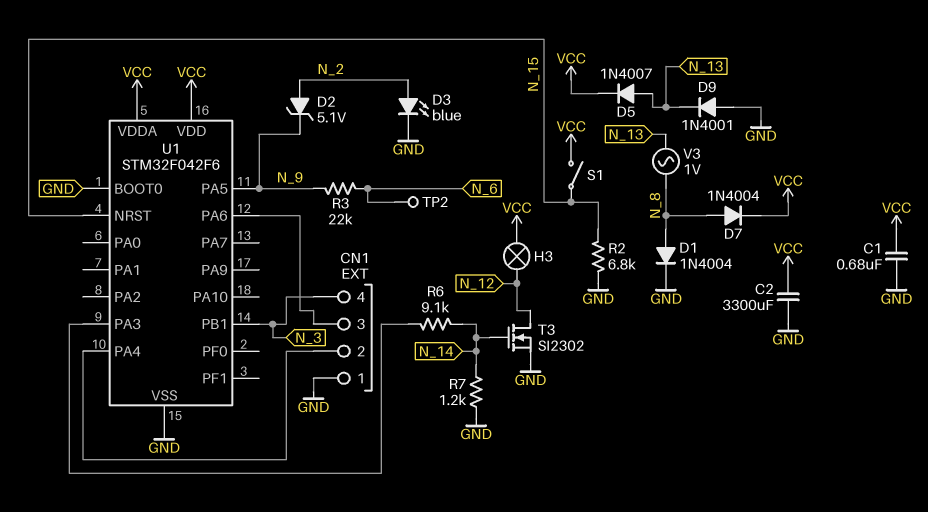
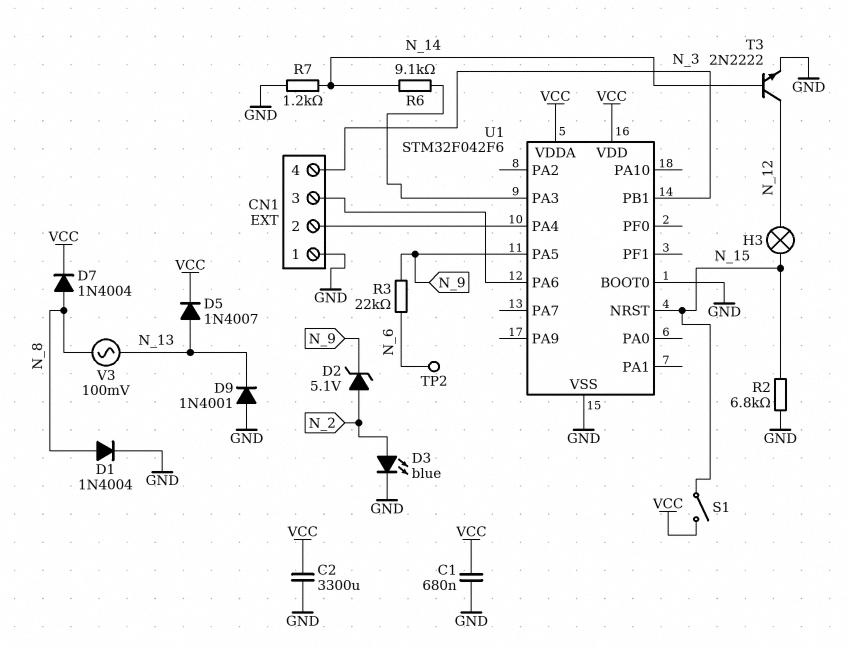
H3: lamp (N_12, VCC) -> lamp (N_12, N_15)
T3: NMOS SI2302 (G N_14, D N_12, S GND) -> NPN 2N2222 (B N_14, C N_12, E GND)
V3: AC 1V (N_8, N_13) -> AC 100mV (N_8, N_13)

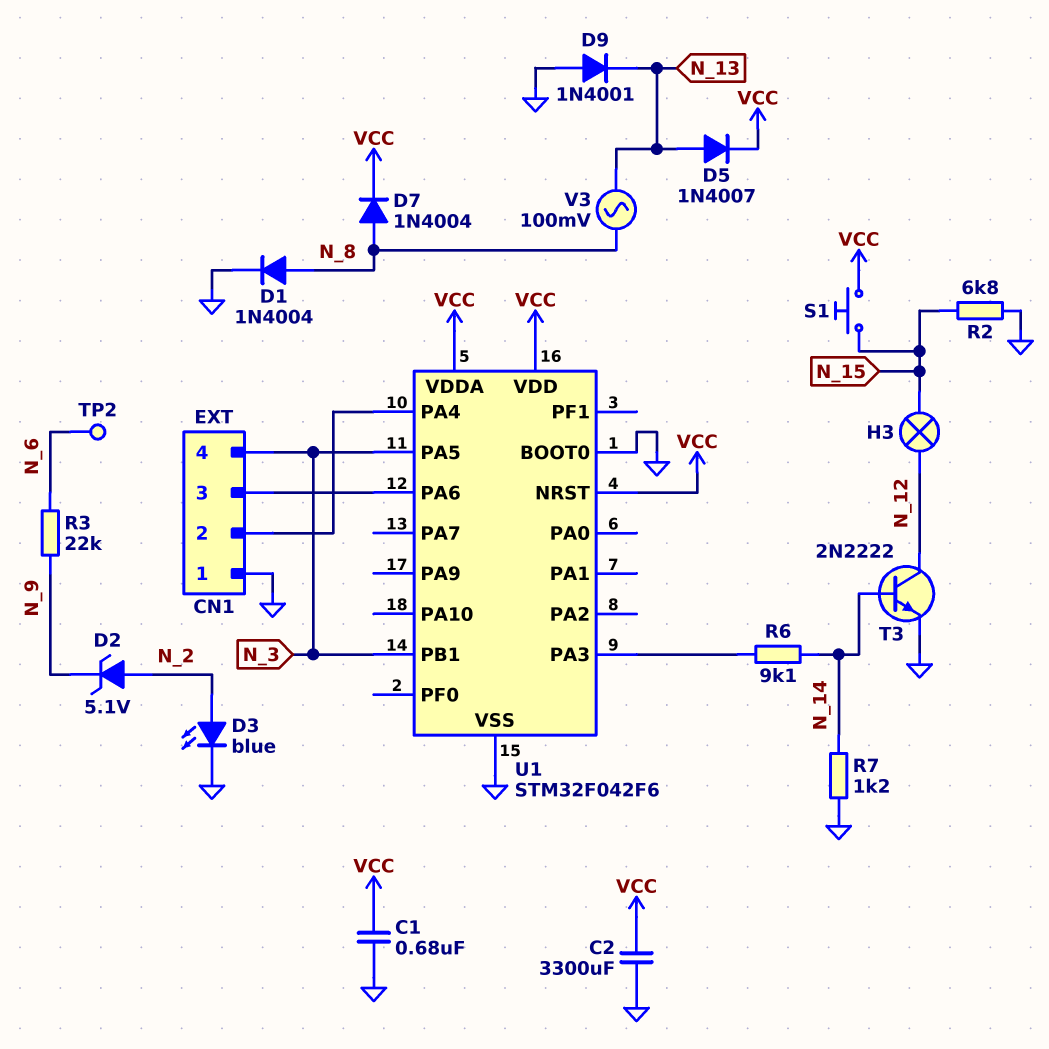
S1: switch (N_15, VCC) -> button (N_15, VCC)
U1 pin NRST: N_15 -> VCC
U1 pin PA5: N_9 -> N_3

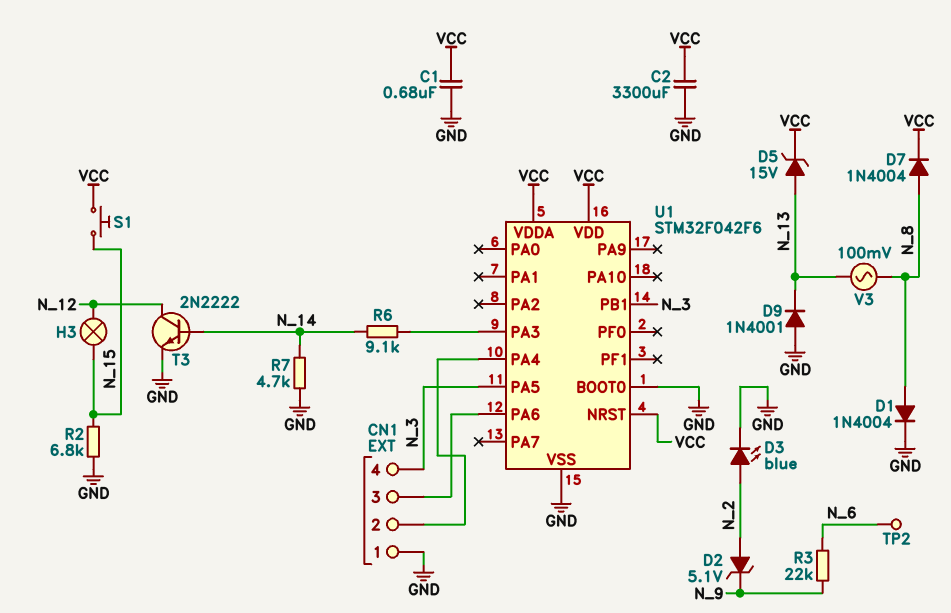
D5: diode 1N4007 (A N_13, K VCC) -> zener 15V (A N_13, K VCC)
R7: 1.2k (GND, N_14) -> 4.7k (GND, N_14)

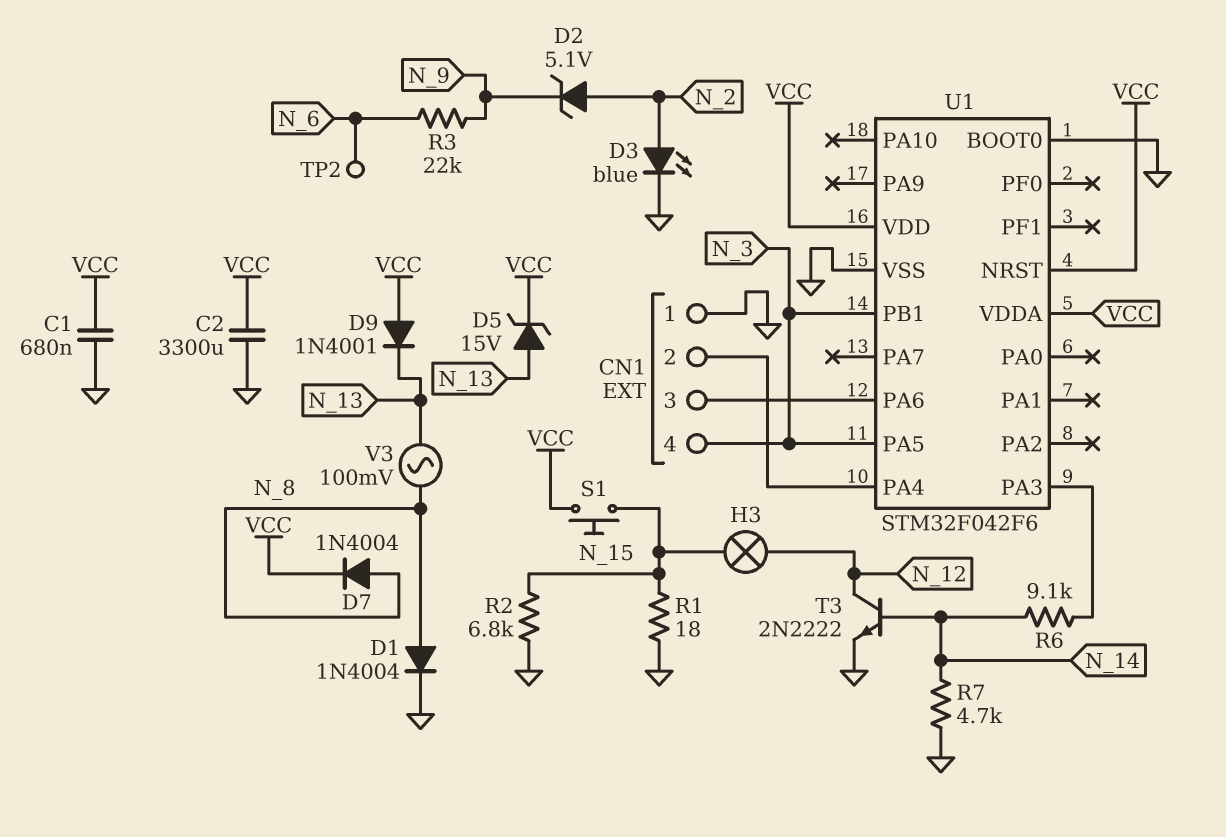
D9: diode 1N4001 (A GND, K N_13) -> diode 1N4001 (A VCC, K N_13)
R1: none -> 18 (GND, N_15)

